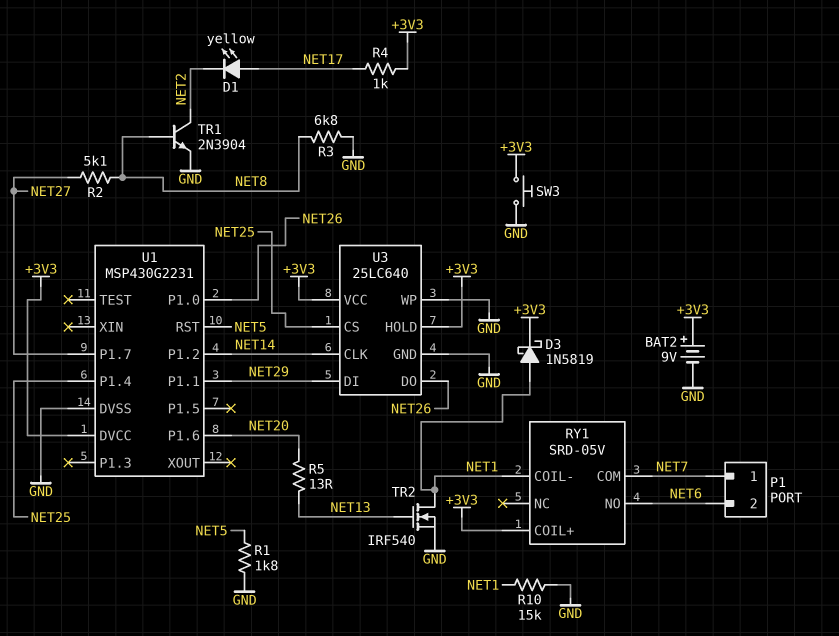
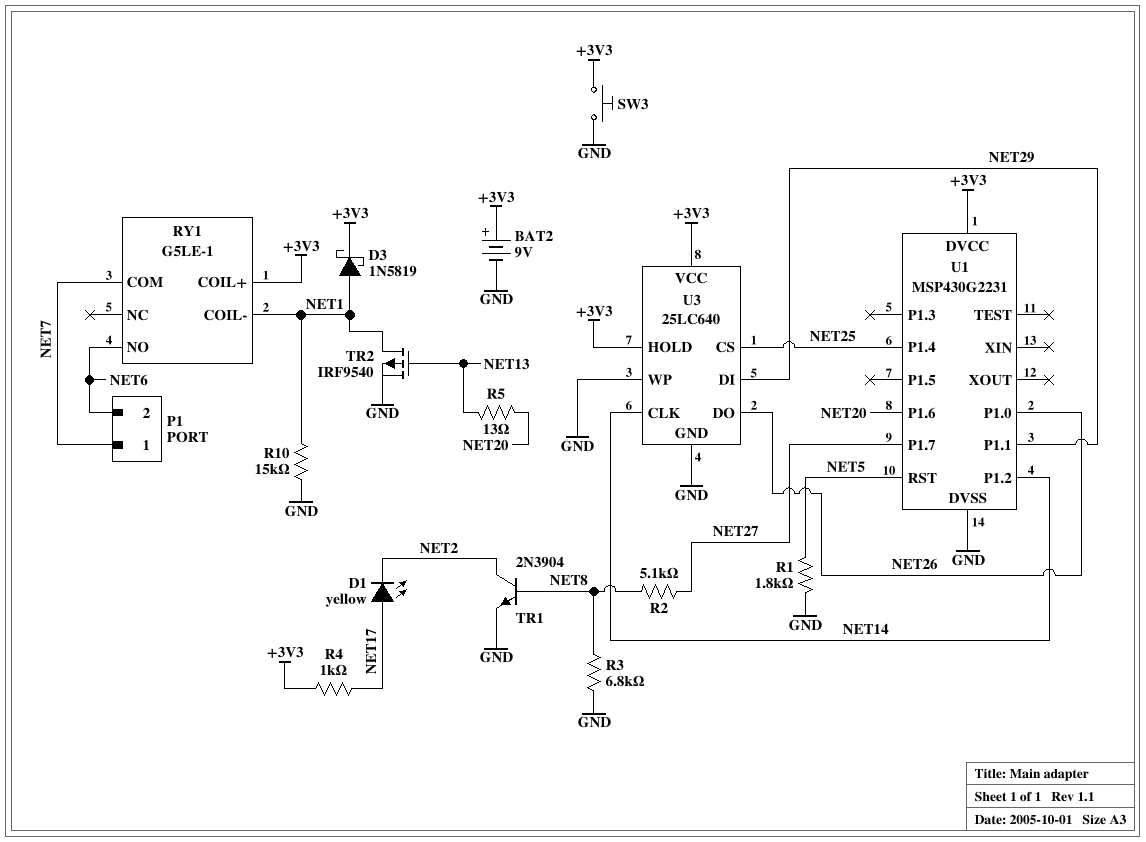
RY1: SRD-05V -> G5LE-1
TR2: NMOS IRF540 (G NET13, D NET1, S GND) -> PMOS IRF9540 (G NET13, D NET1, S GND)

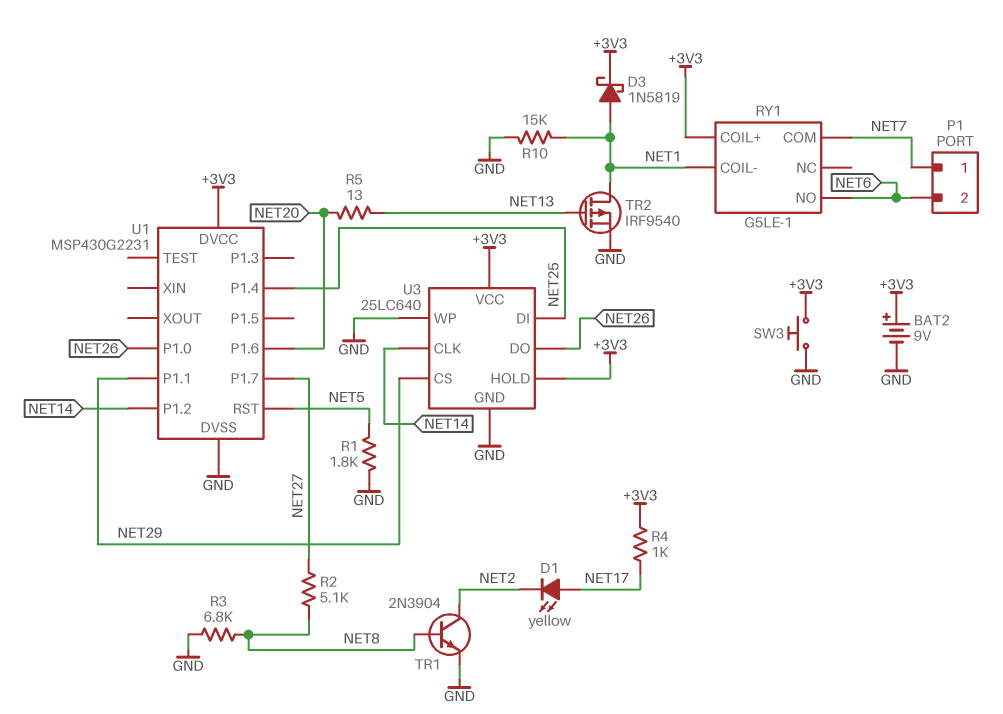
U3 pin CS: NET25 -> NET29
U3 pin DI: NET29 -> NET25

